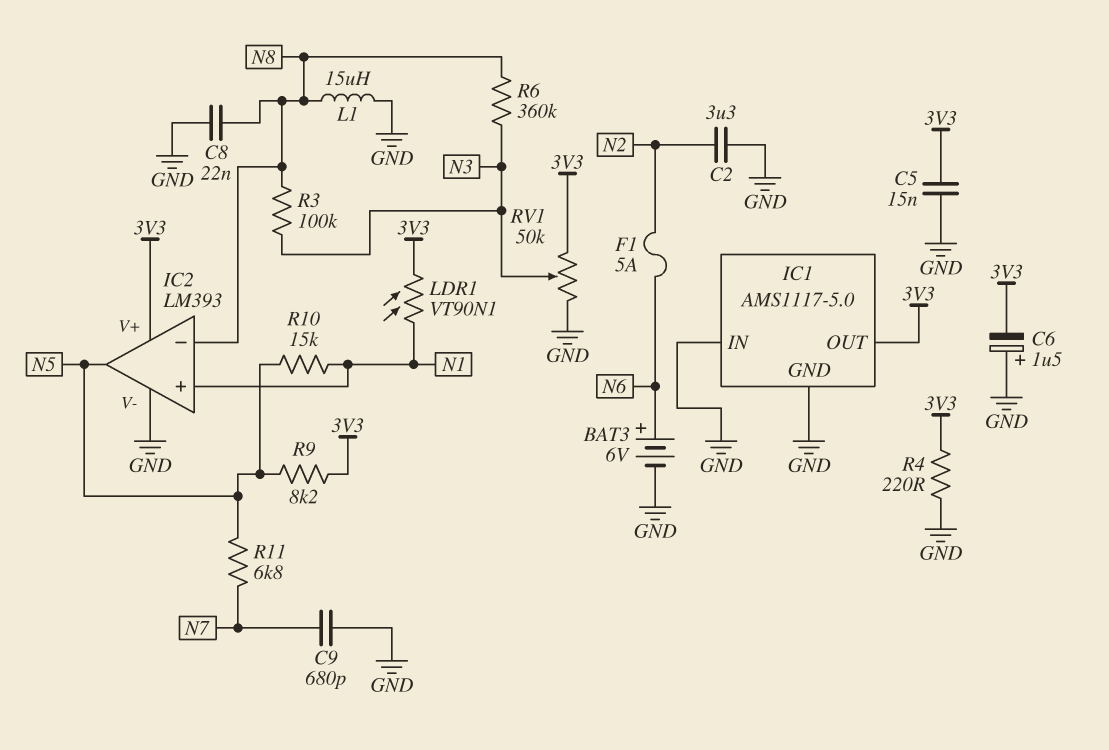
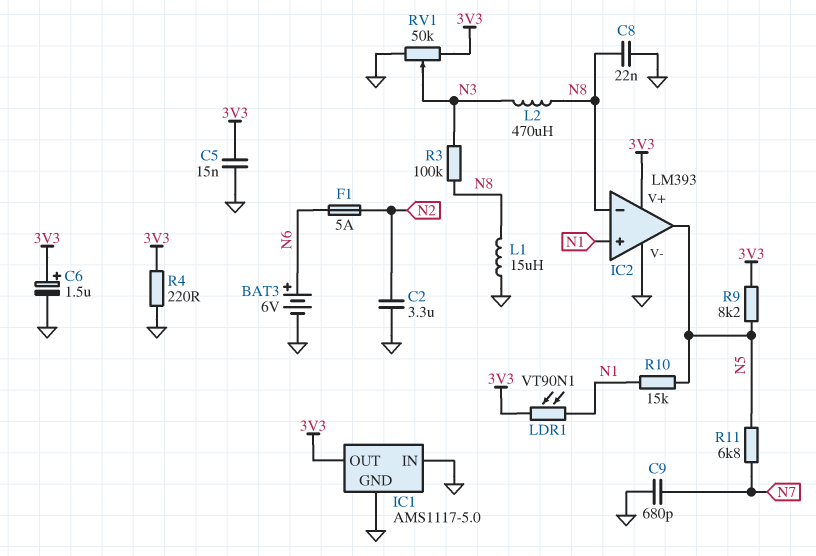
C6: 1.5uF (plus GND, minus 3V3) -> 1.5uF (plus 3V3, minus GND)
L2: none -> 470uH (N3, N8)
R6: 360k (N3, N8) -> none

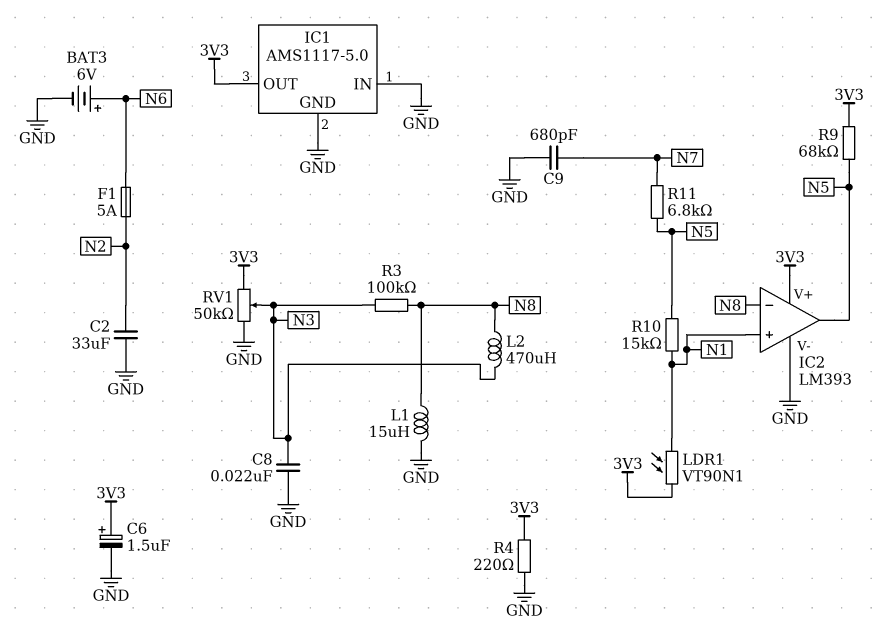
C2: 3.3uF (GND, N2) -> 33uF (GND, N2)
C5: 15nF (3V3, GND) -> none
C8: 22nF (GND, N8) -> 22nF (GND, N3)
R9: 8.2k (3V3, N5) -> 68k (3V3, N5)

